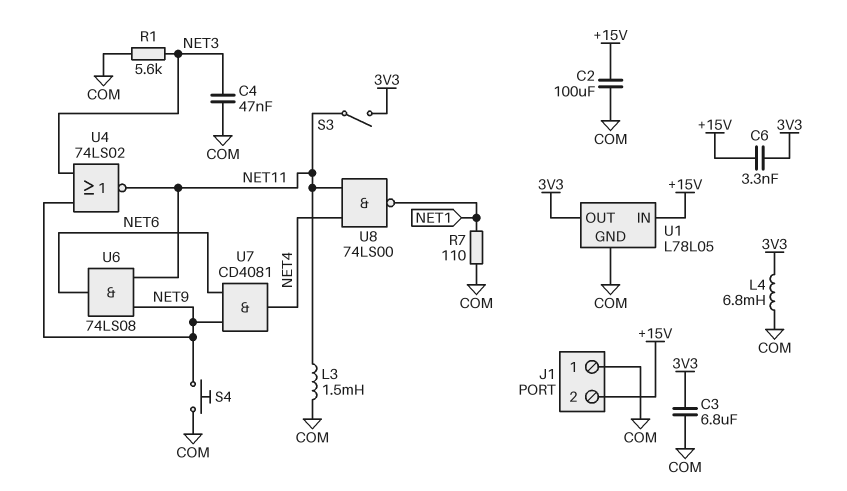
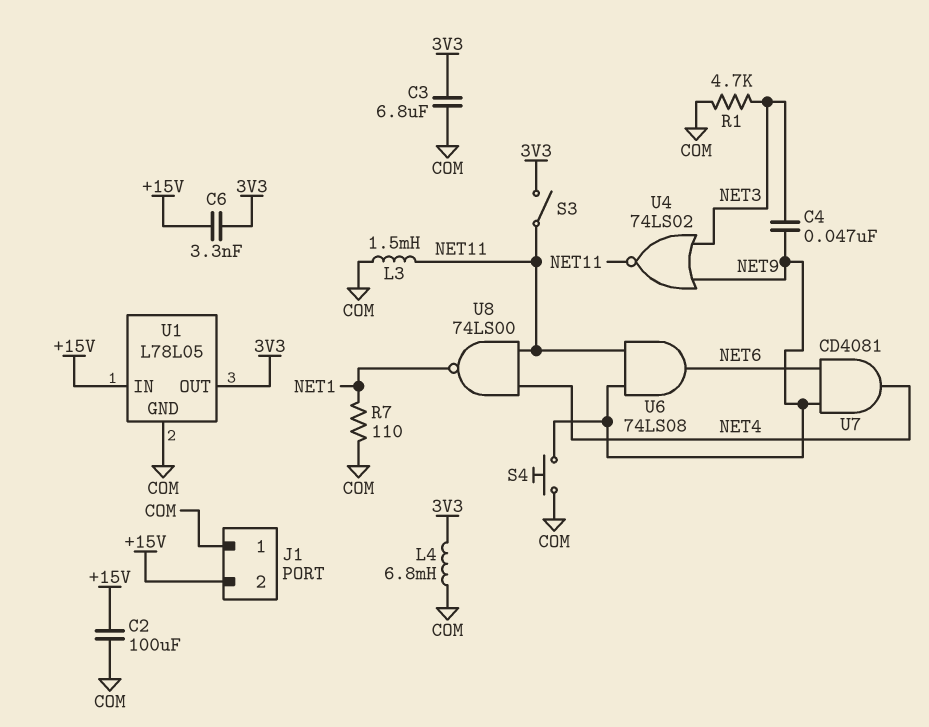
C4: 47nF (COM, NET3) -> 47nF (NET3, NET9)
R1: 5.6k (COM, NET3) -> 4.7k (COM, NET3)

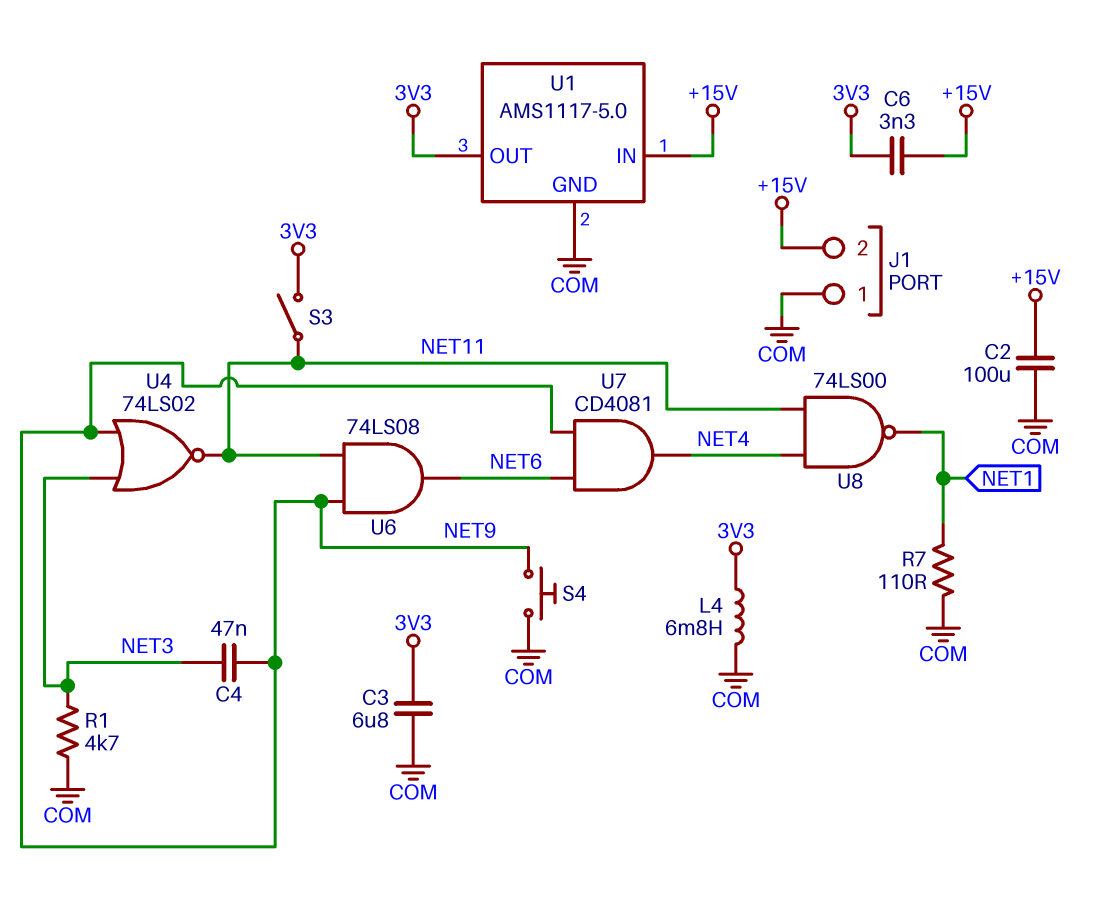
L3: 1.5mH (COM, NET11) -> none
U1: L78L05 -> AMS1117-5.0

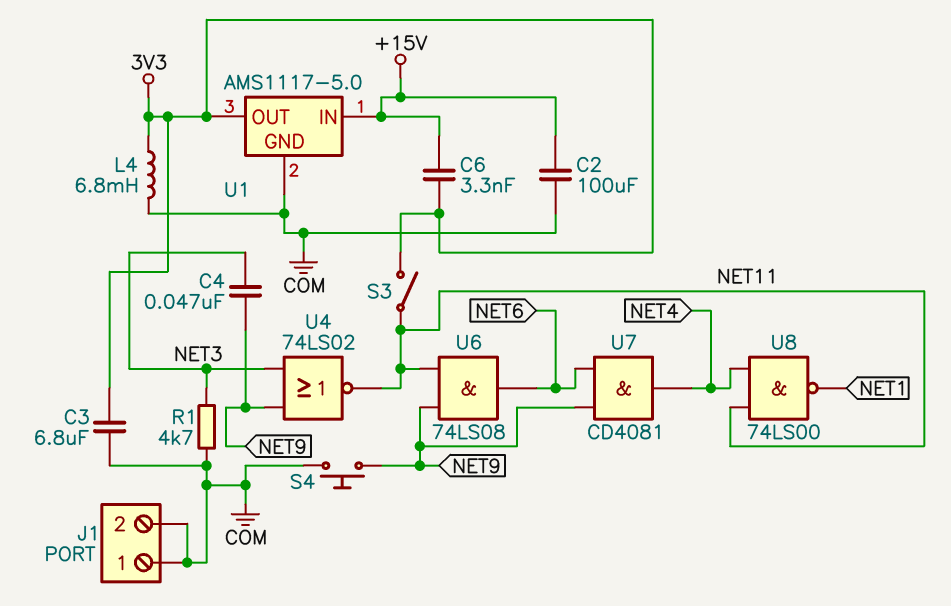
J1 pin 2: +15V -> COM
R7: 110 (COM, NET1) -> none

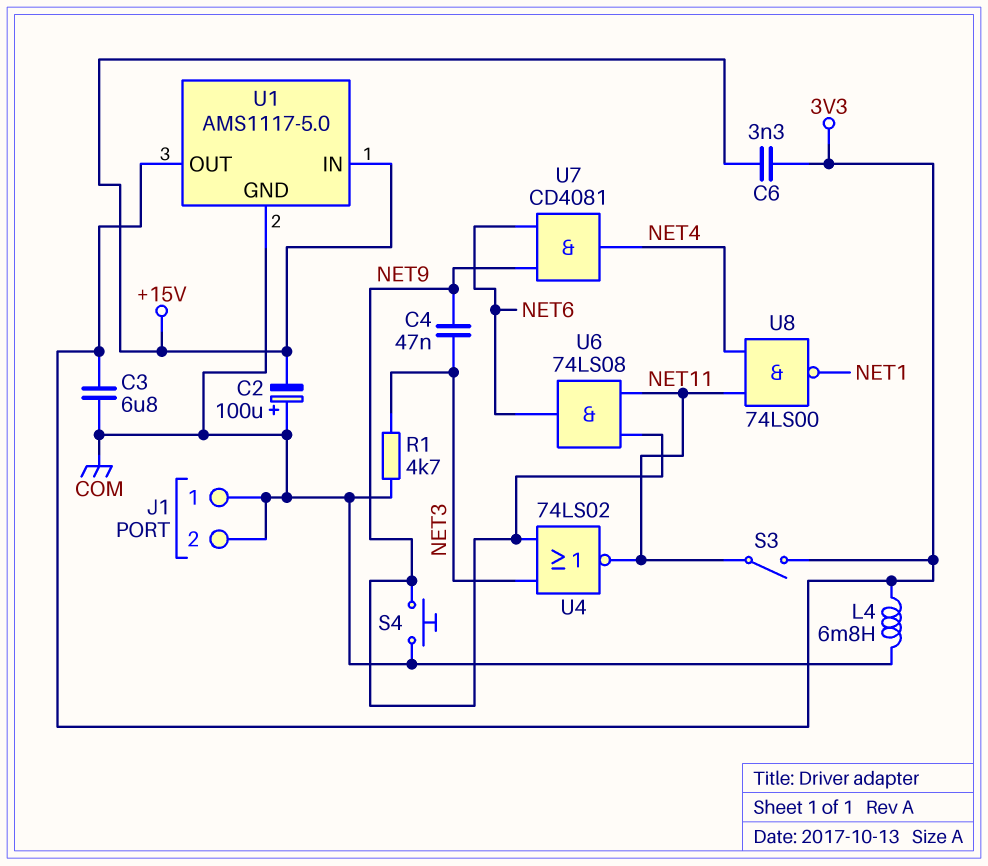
C2: 100uF (+15V, COM) -> 100uF (plus COM, minus +15V)

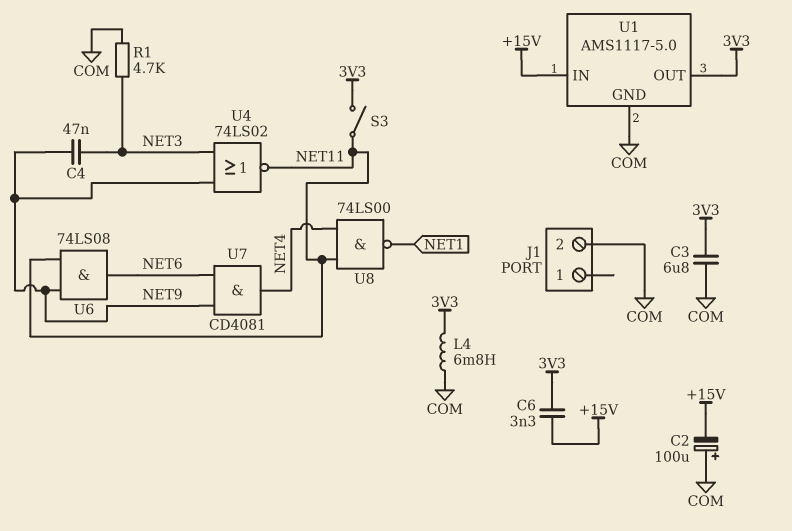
J1 pin 1: COM -> none
S4: button (COM, NET9) -> none

